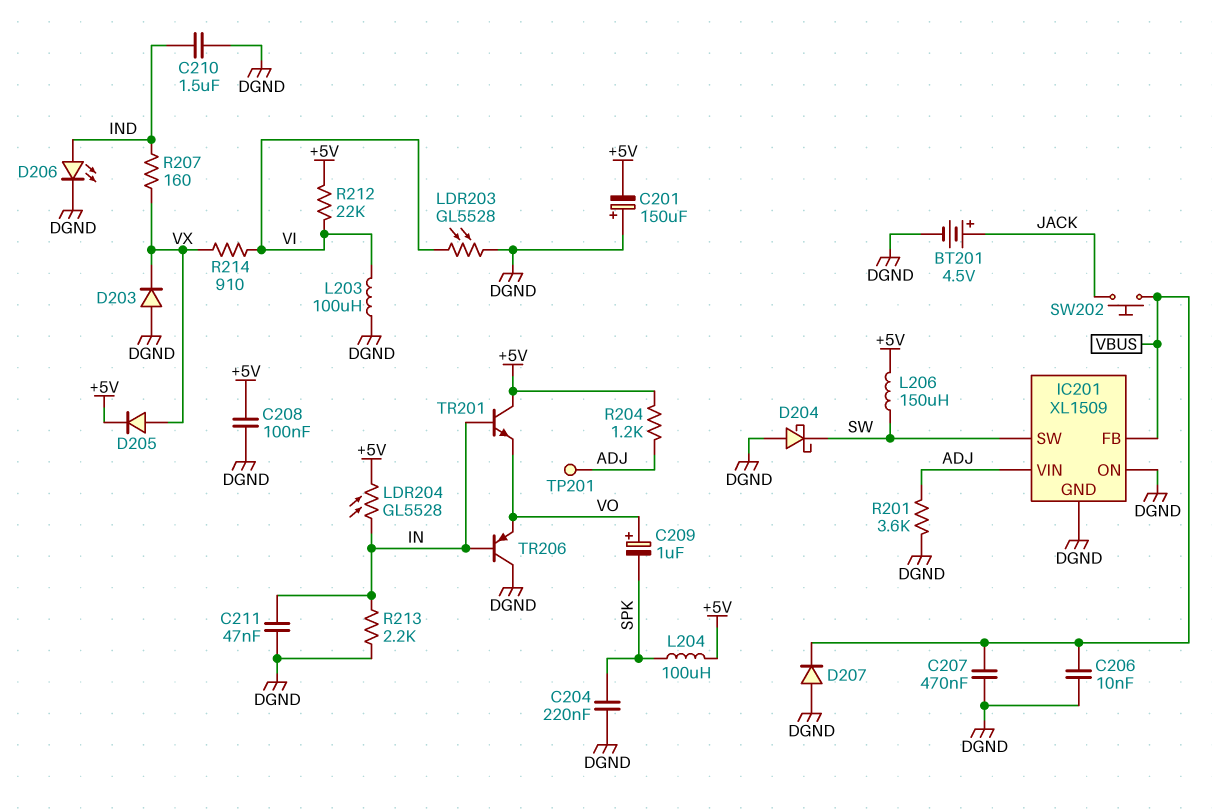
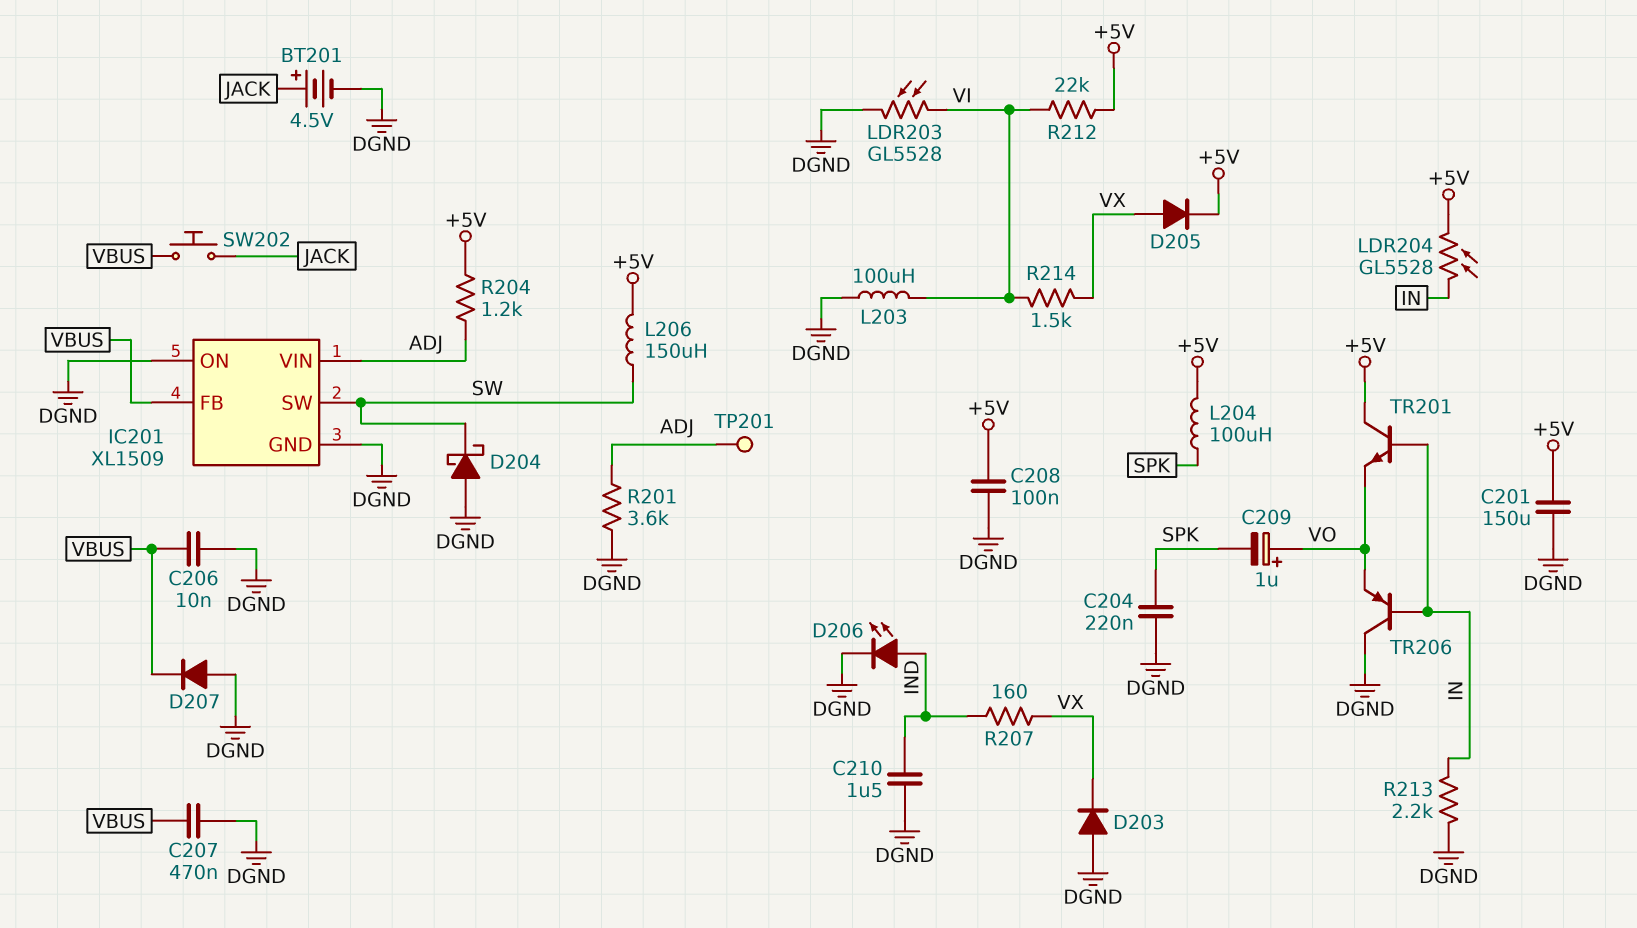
C201: 150uF (plus DGND, minus +5V) -> 150uF (+5V, DGND)
C211: 47nF (DGND, IN) -> none
R214: 910 (VI, VX) -> 1.5k (VI, VX)

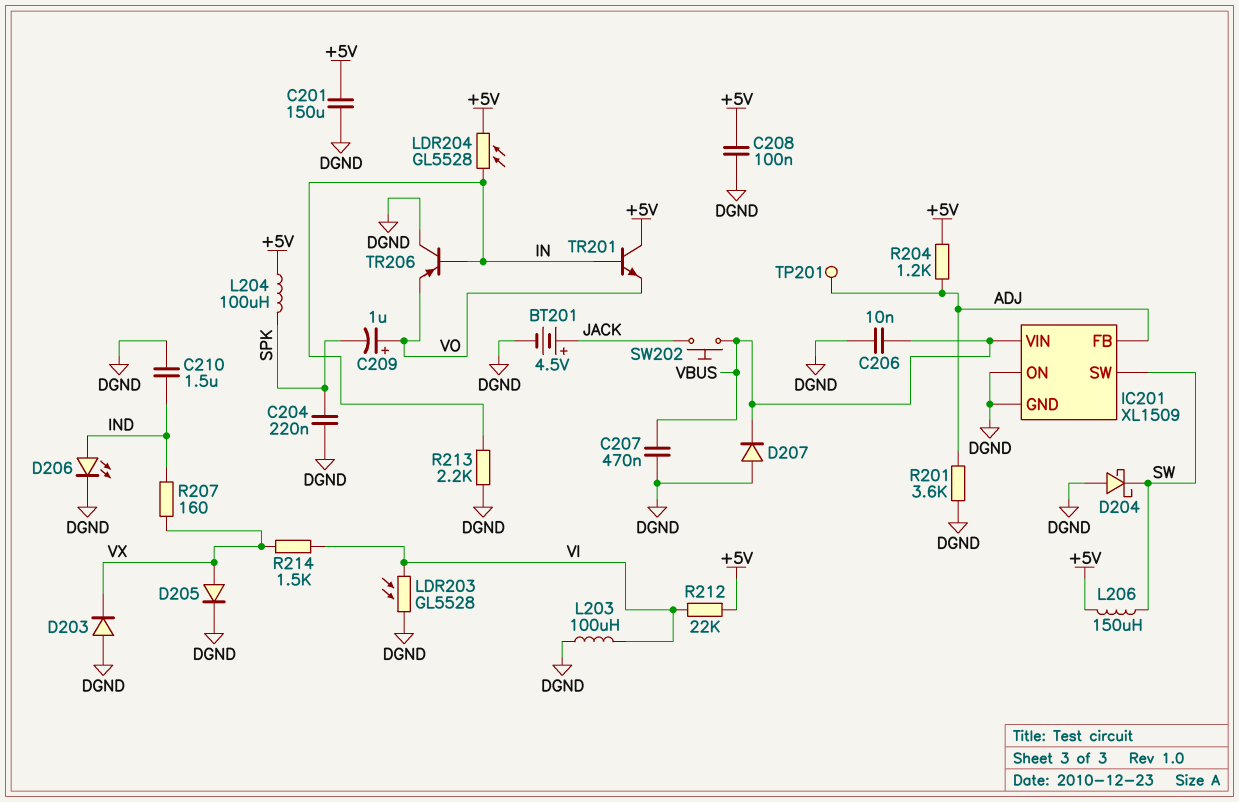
D205: diode (A VX, K +5V) -> diode (A VX, K DGND)
IC201 pin FB: VBUS -> ADJ
IC201 pin VIN: ADJ -> VBUS

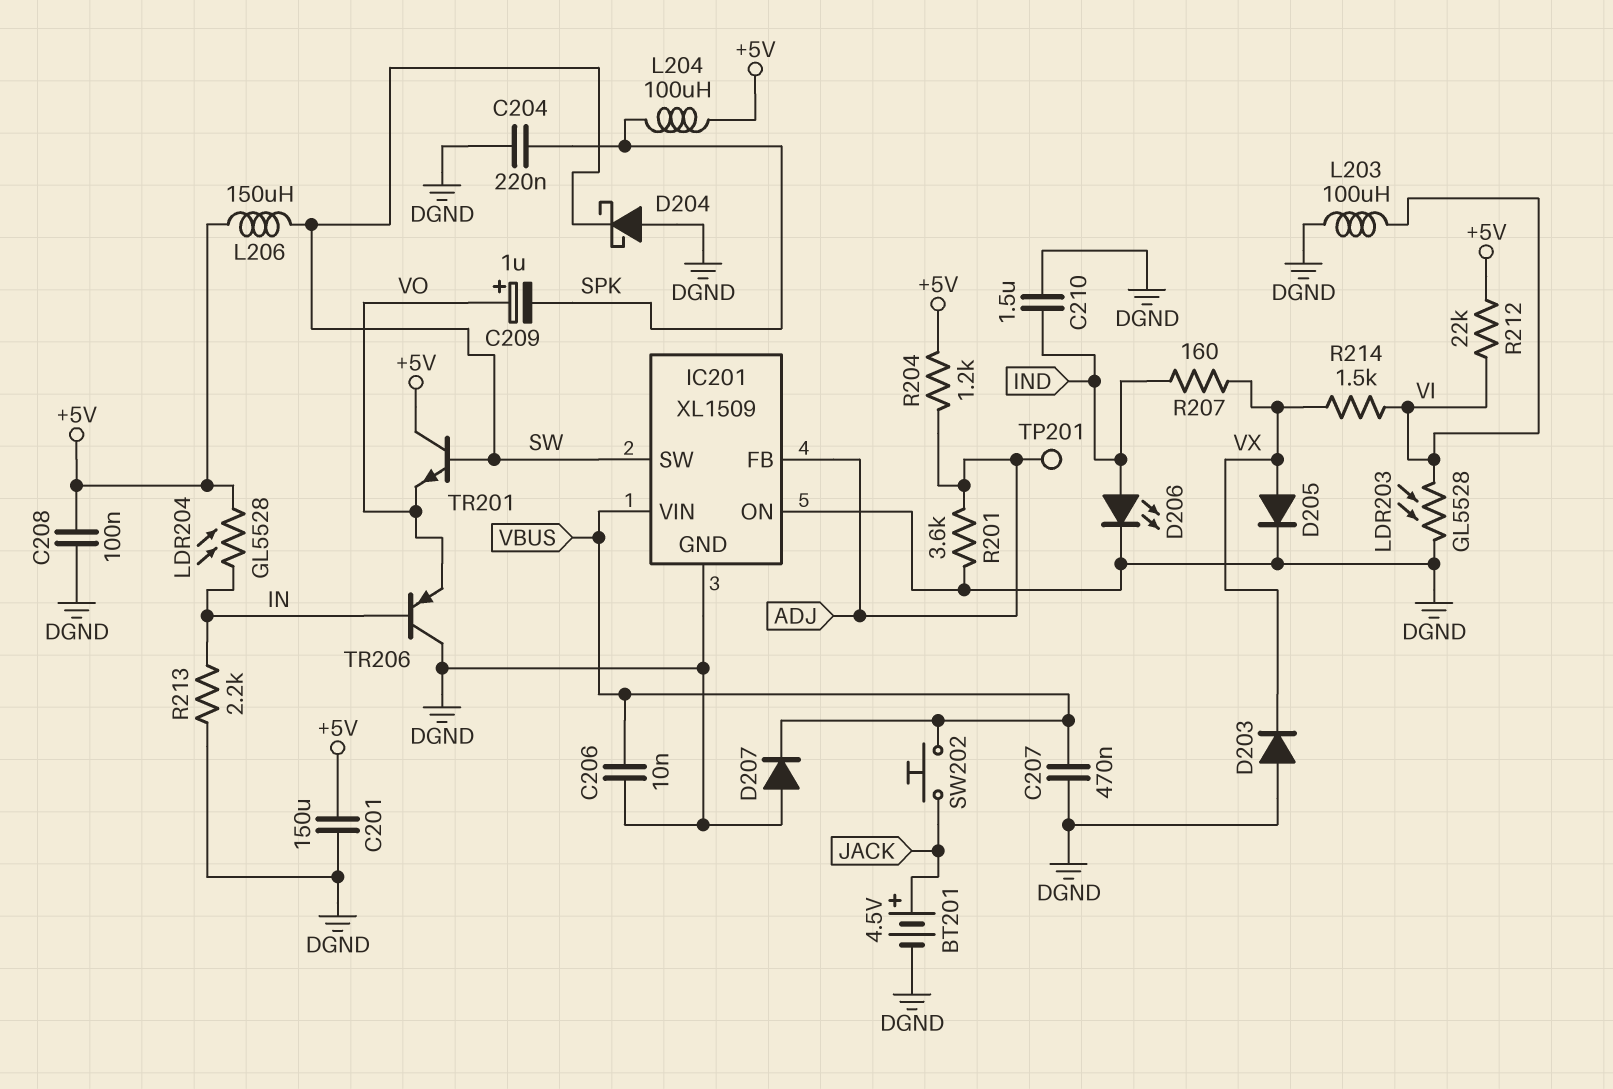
TR201: NPN (B IN, C +5V, E VO) -> NPN (B SW, C +5V, E VO)

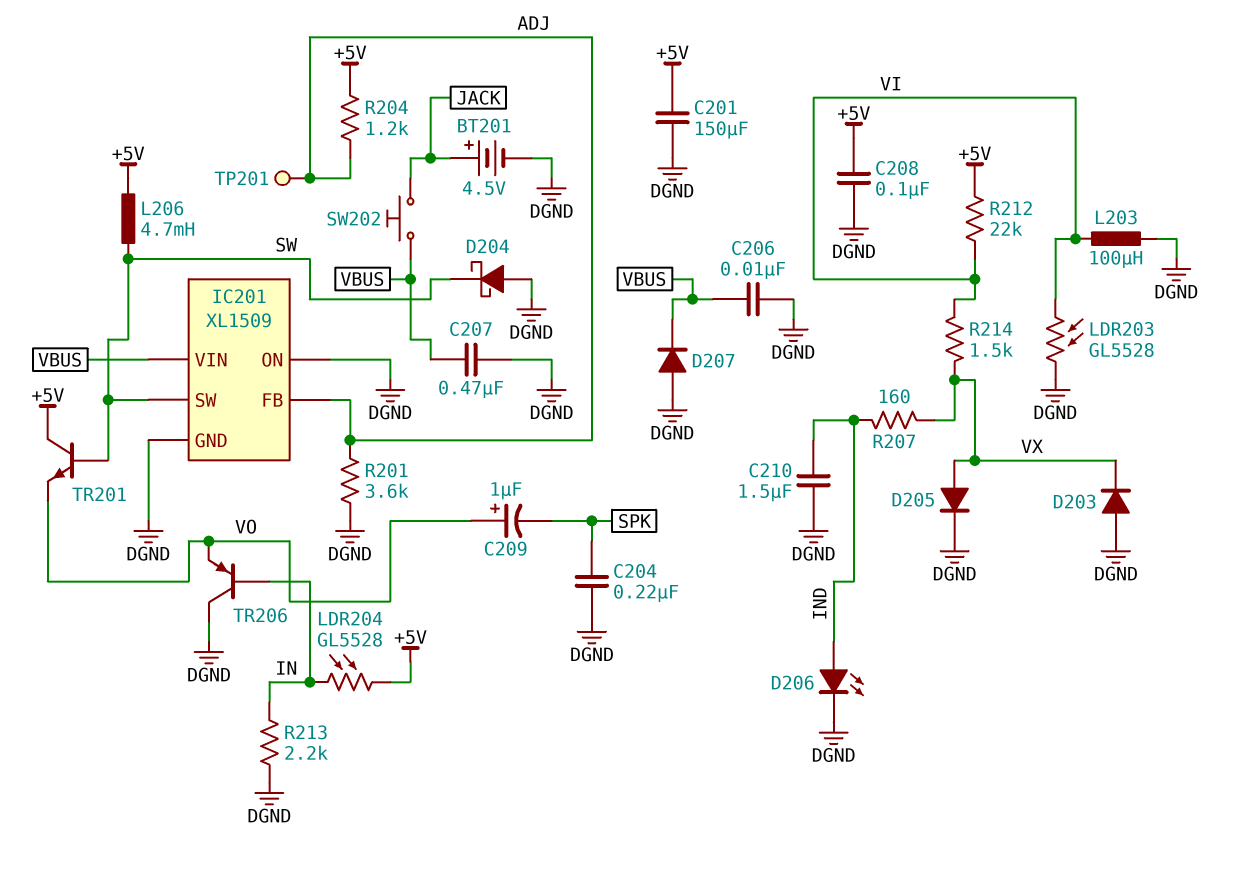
L204: 100uH (+5V, SPK) -> none
L206: 150uH (+5V, SW) -> 4.7mH (+5V, SW)

